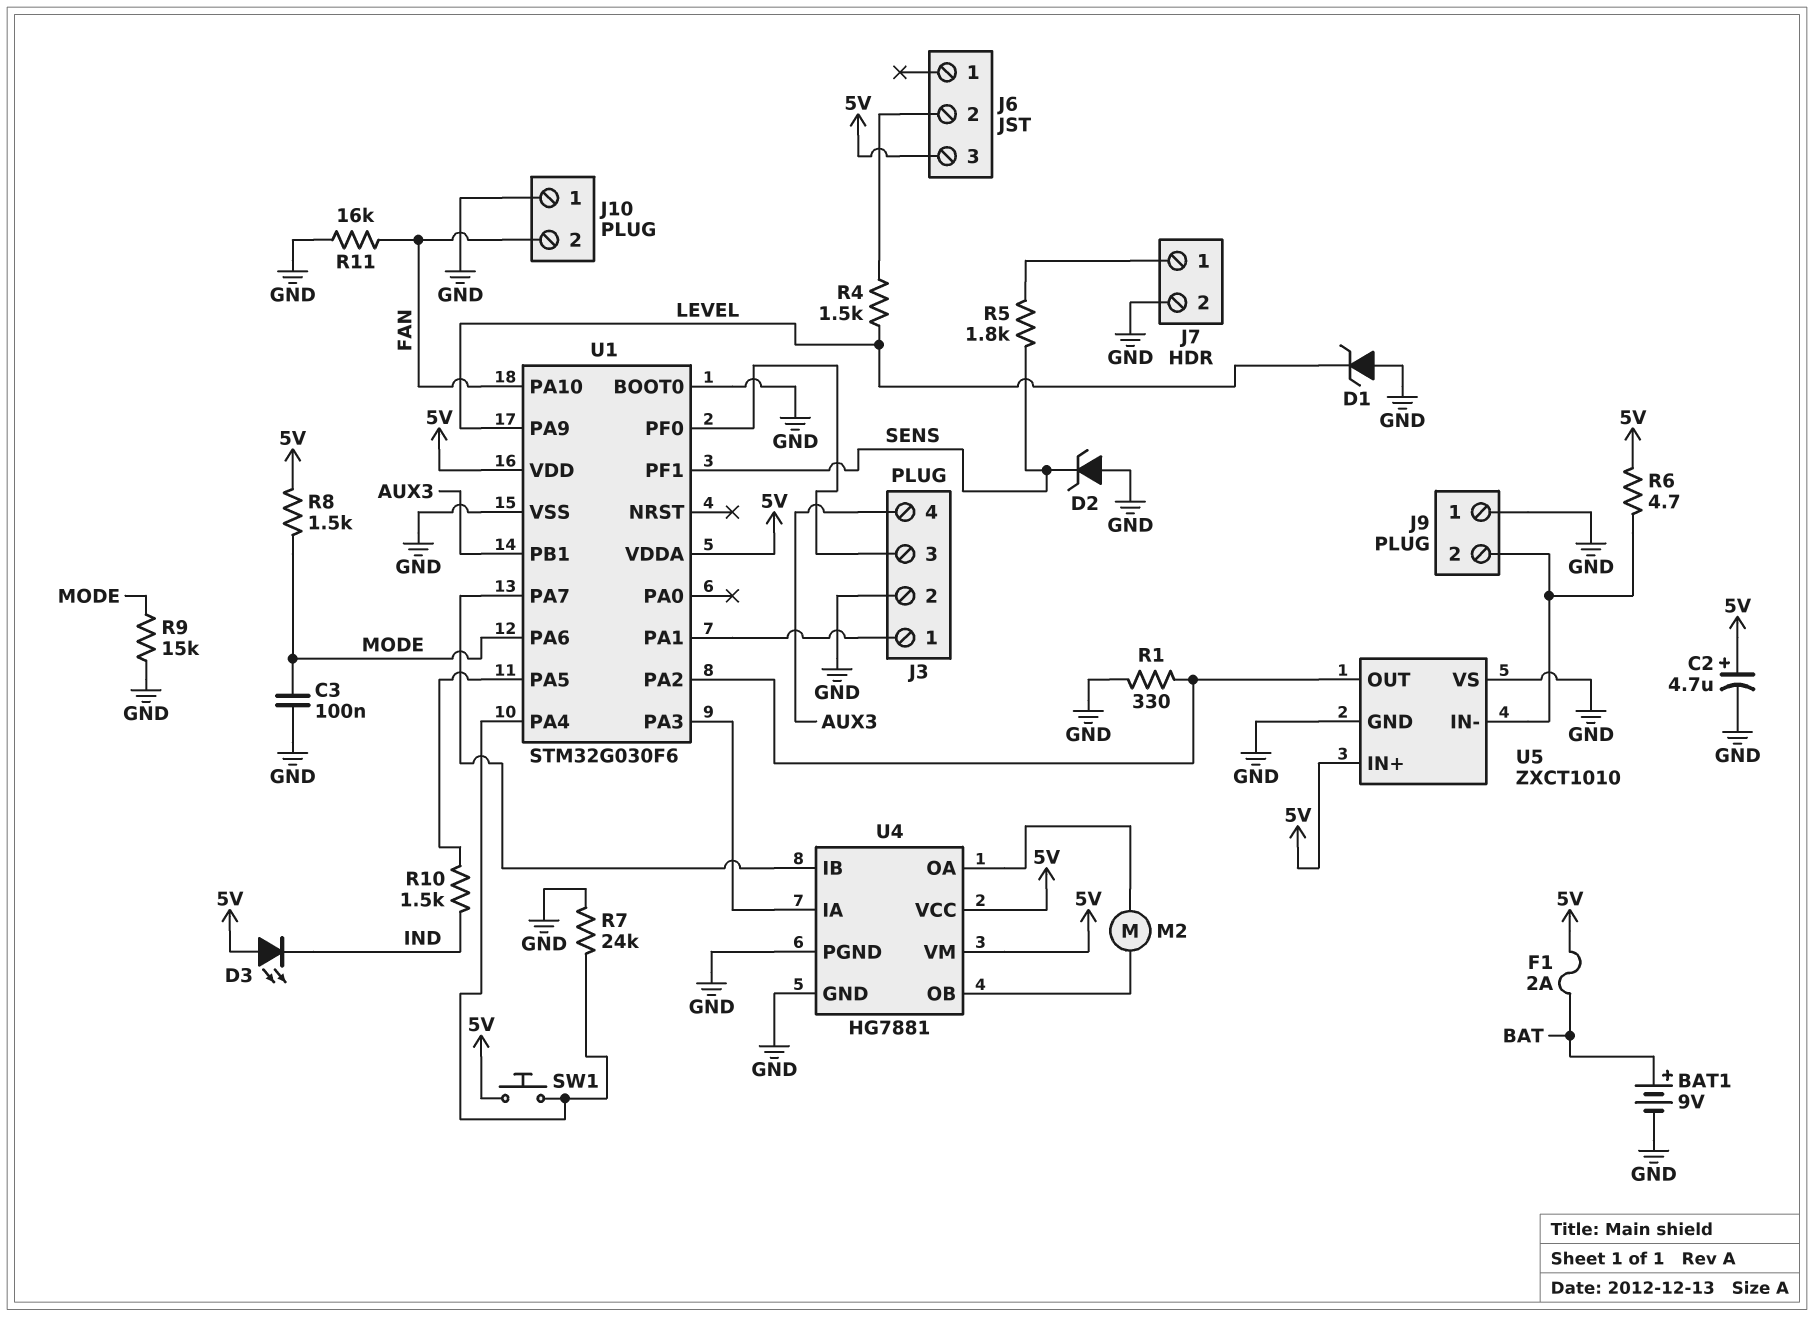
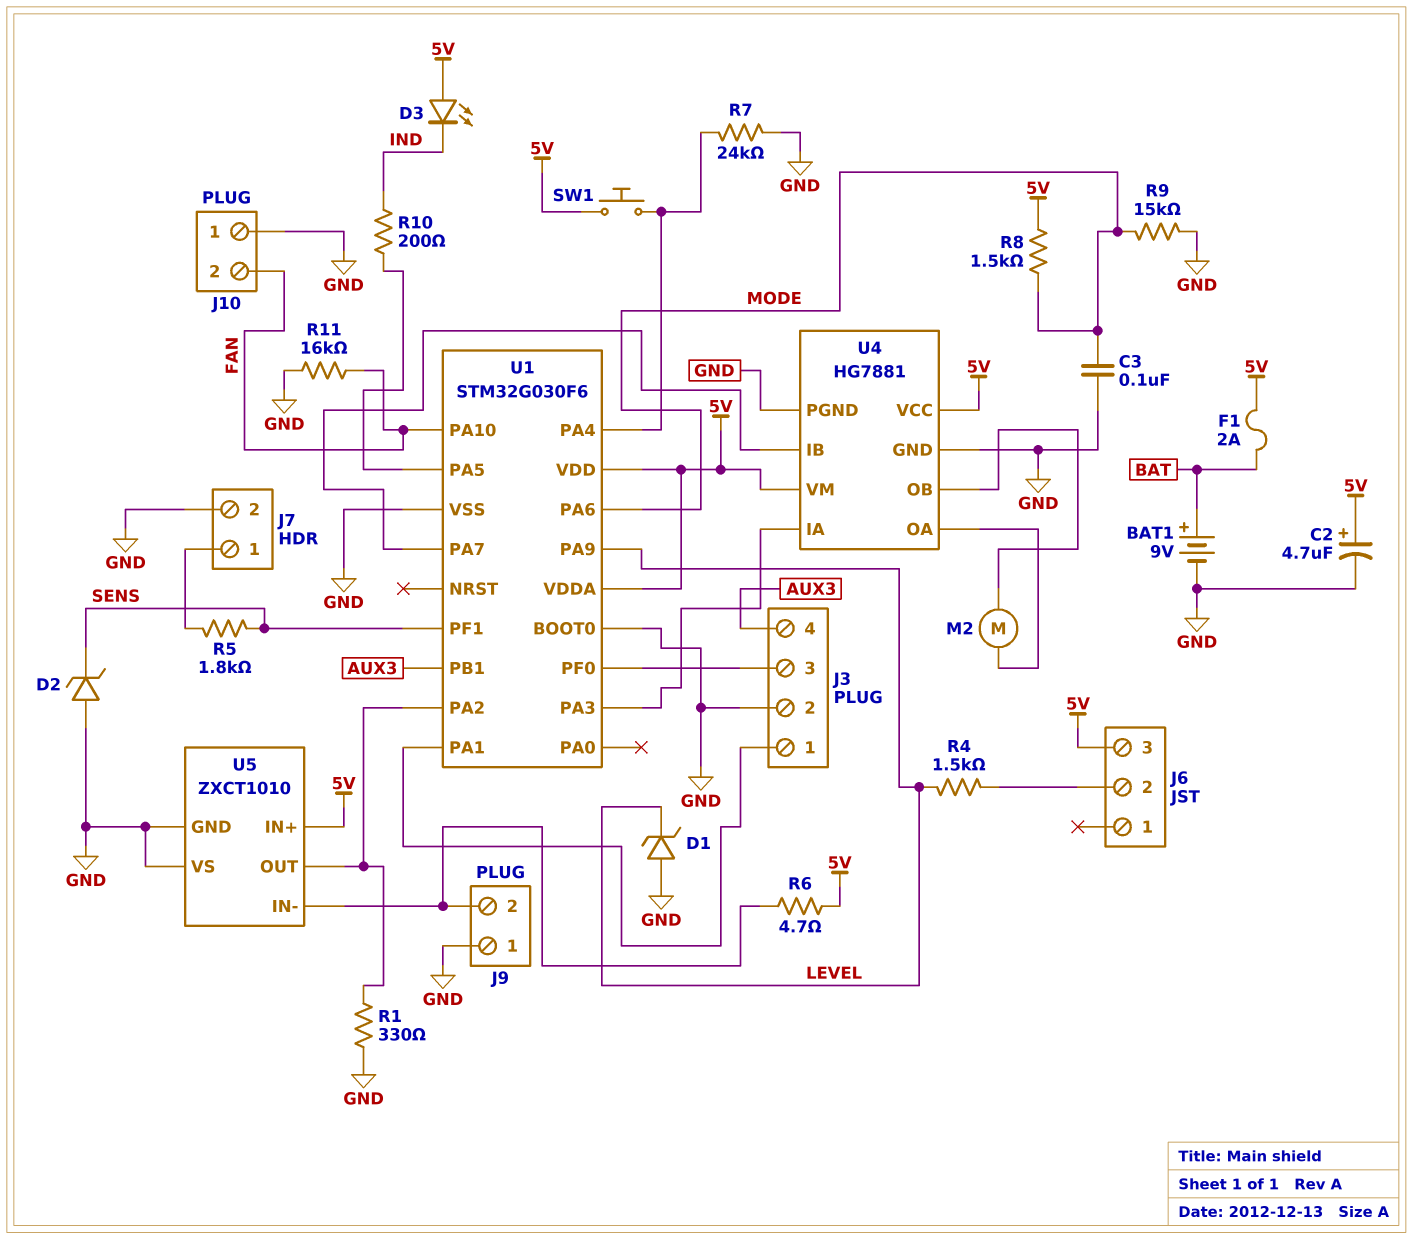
R10: 1.5k (IND, U1/PA5) -> 200 (IND, U1/PA5)

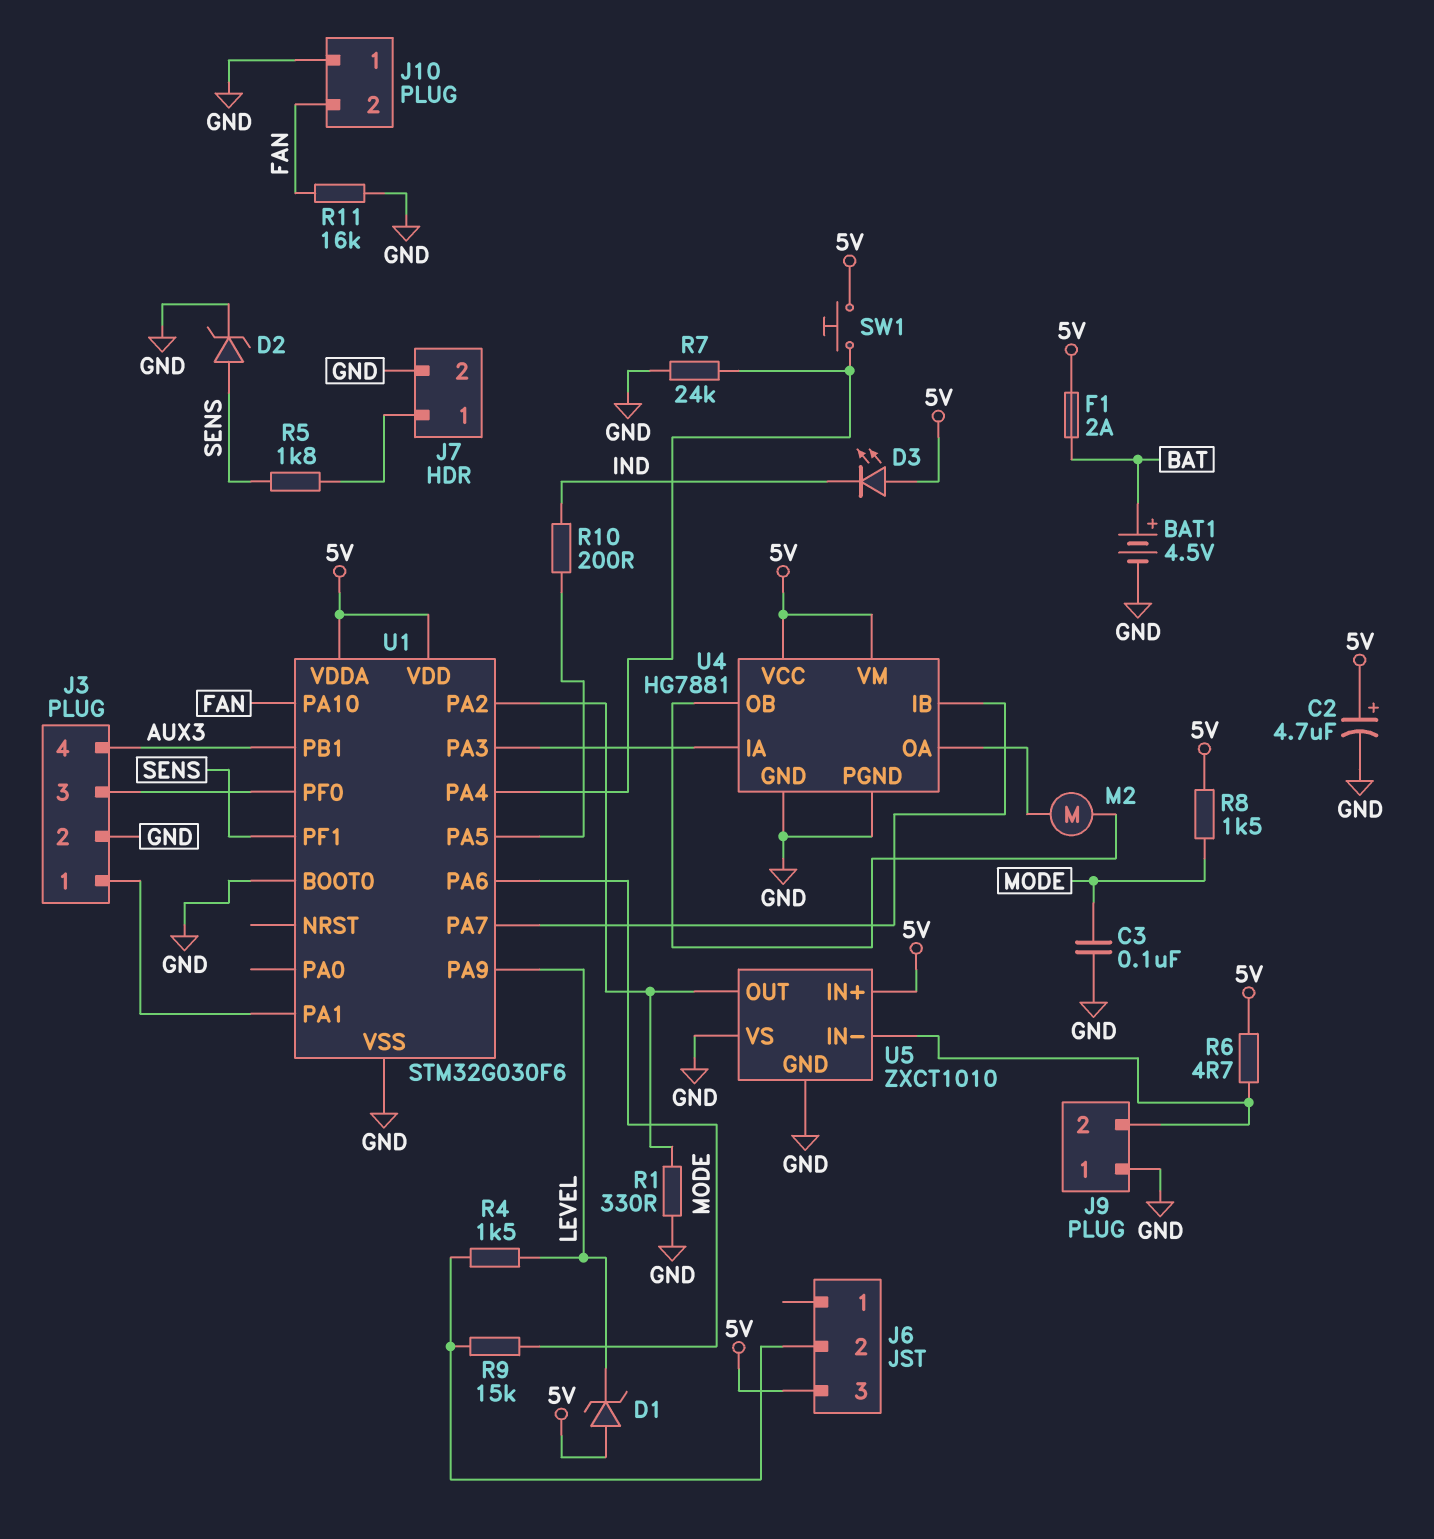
BAT1: 9V (plus BAT, minus GND) -> 4.5V (plus BAT, minus GND)
D1: zener (A GND, K LEVEL) -> zener (A 5V, K LEVEL)
D2: zener (A GND, K SENS) -> zener (A SENS, K GND)
R9: 15k (GND, MODE) -> 15k (J6/2, MODE)

